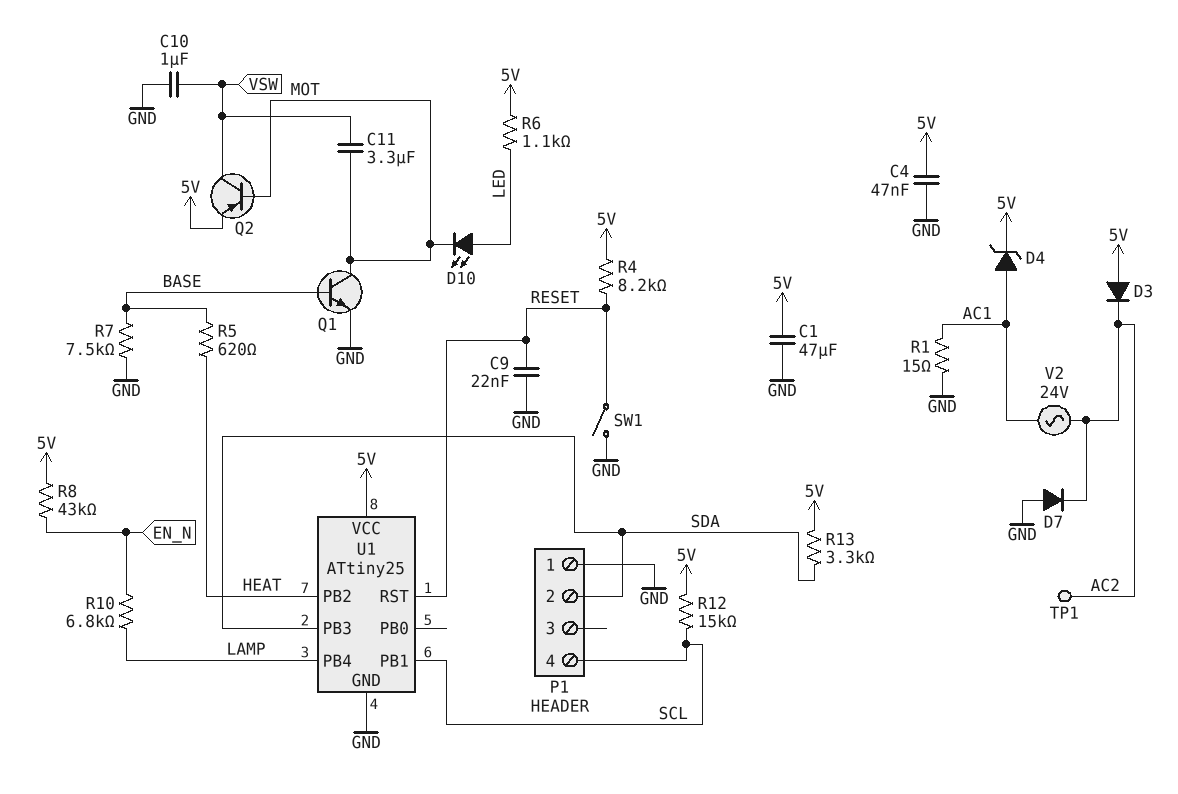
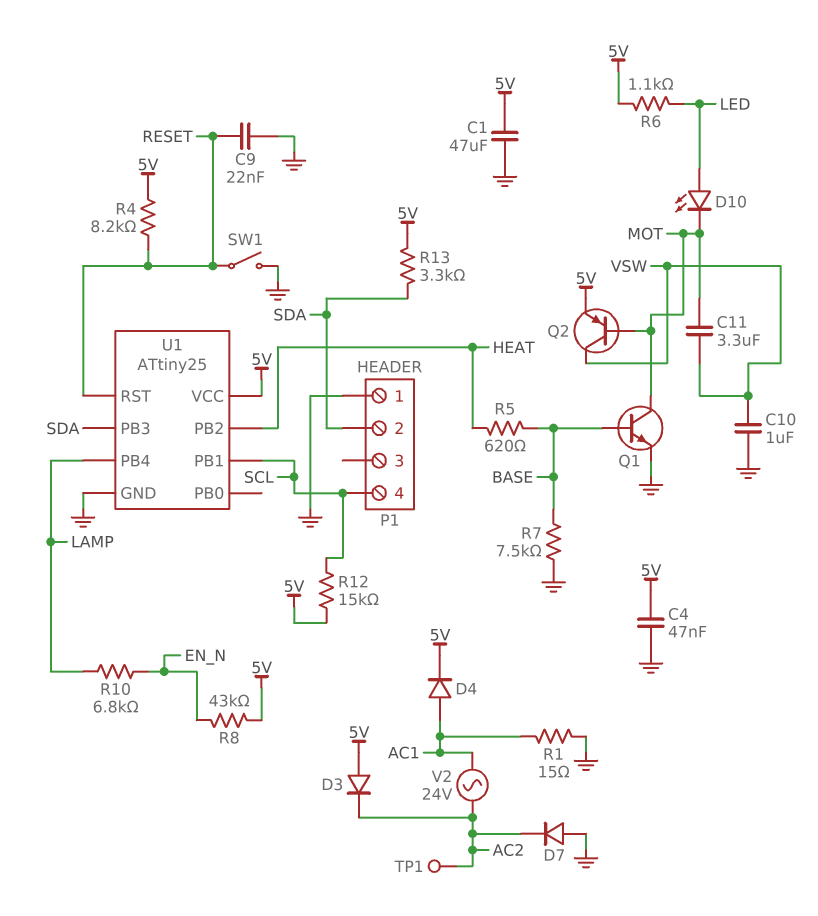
D4: zener (A AC1, K 5V) -> diode (A AC1, K 5V)

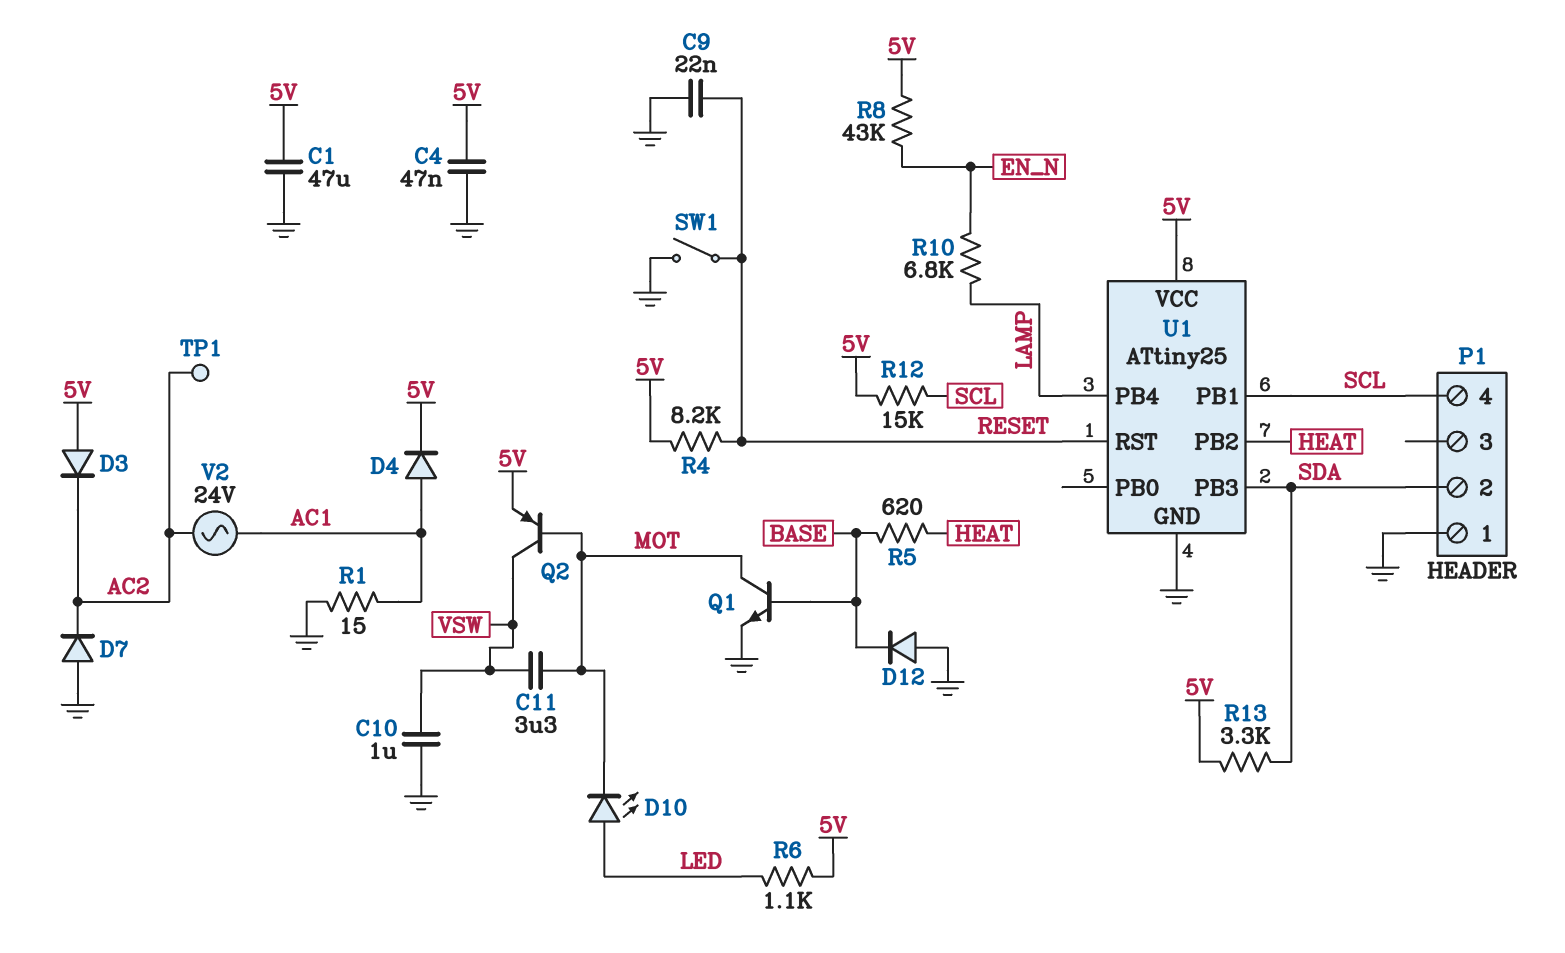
D12: none -> diode (A GND, K BASE)
R7: 7.5k (BASE, GND) -> none

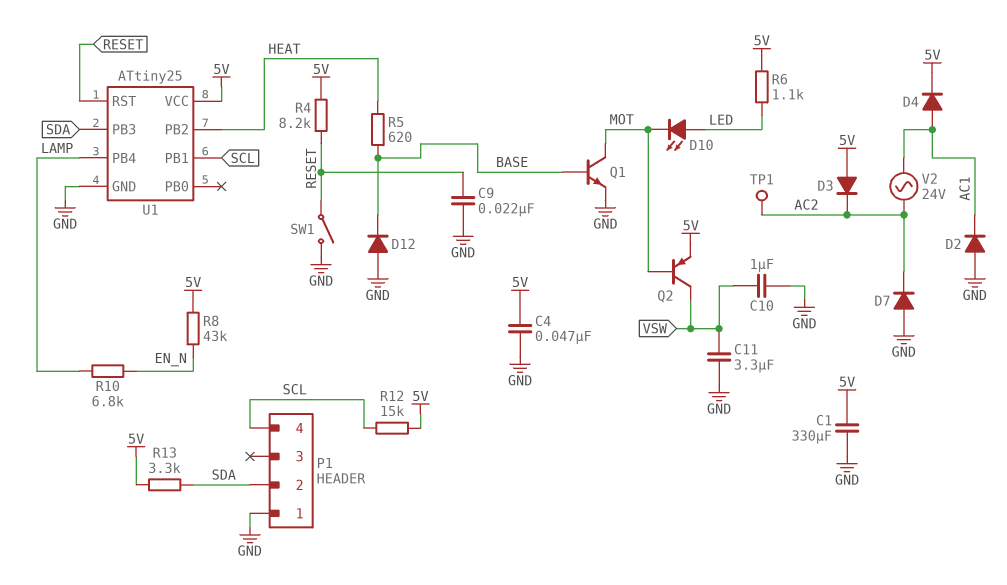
C1: 47uF (5V, GND) -> 330uF (5V, GND)
C11: 3.3uF (MOT, VSW) -> 3.3uF (GND, VSW)
D2: none -> diode (A GND, K AC1)
R1: 15 (AC1, GND) -> none

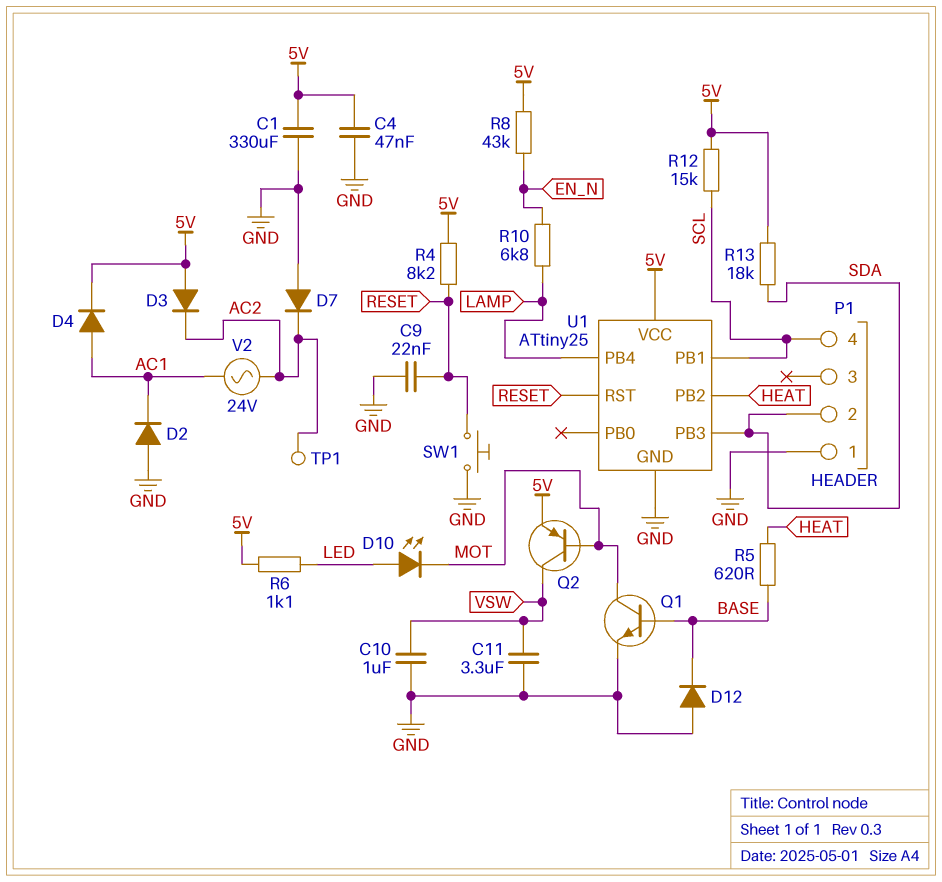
R13: 3.3k (5V, SDA) -> 18k (5V, SDA)
SW1: switch (GND, RESET) -> button (GND, RESET)

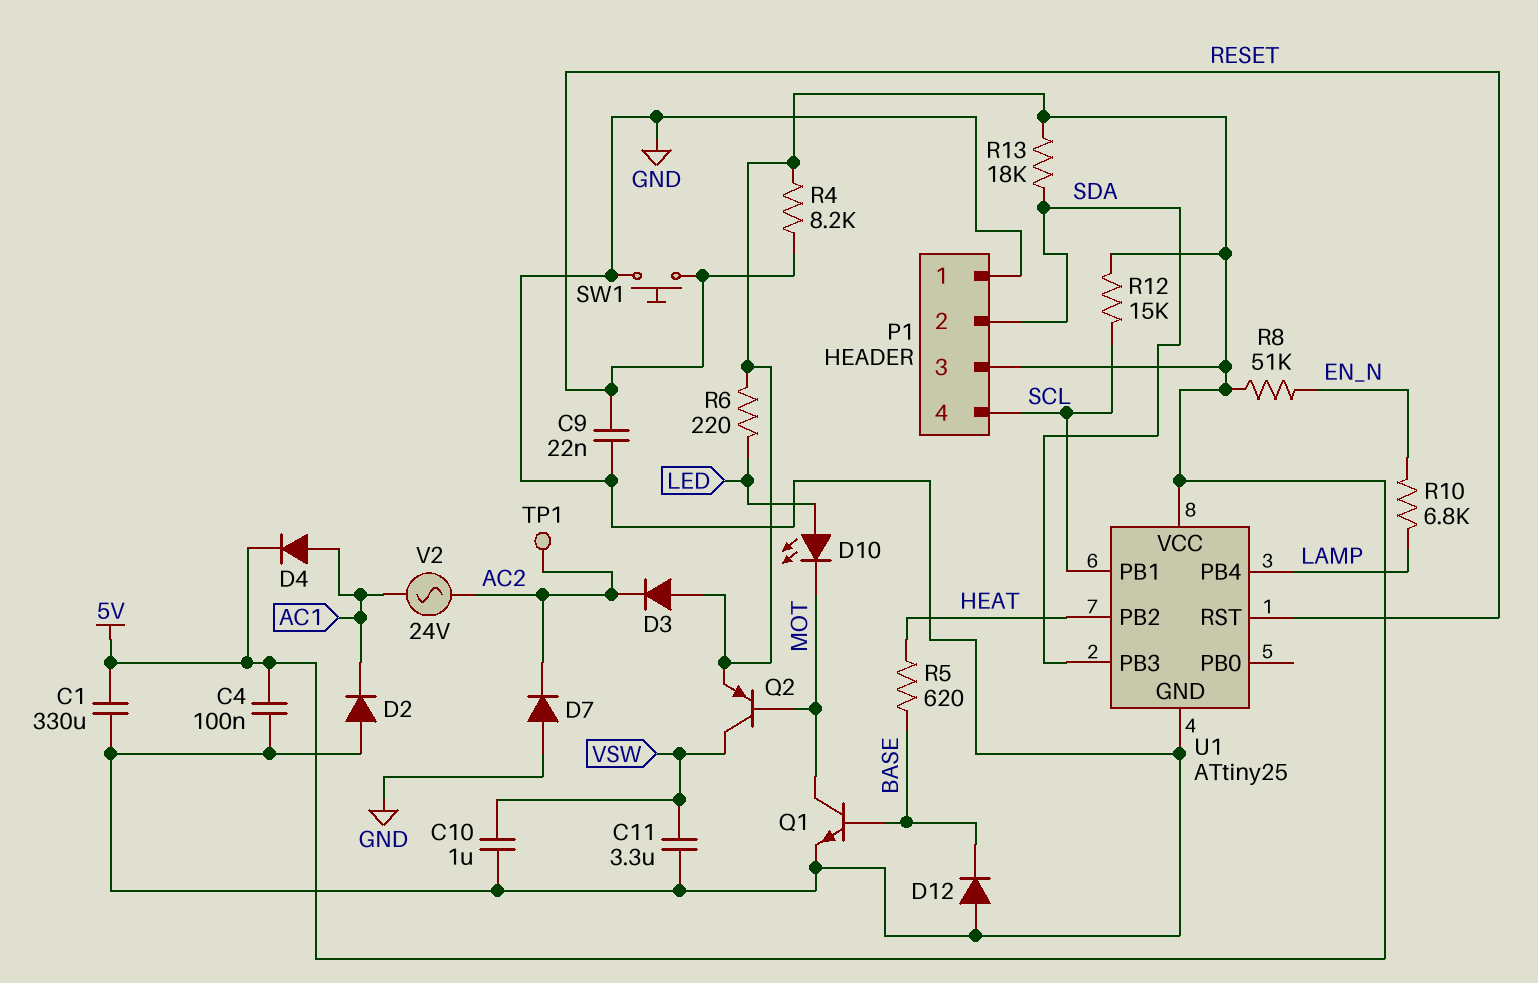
C4: 47nF (5V, GND) -> 100nF (5V, GND)
P1 pin 3: none -> 5V
R6: 1.1k (5V, LED) -> 220 (5V, LED)
R8: 43k (5V, EN_N) -> 51k (5V, EN_N)

